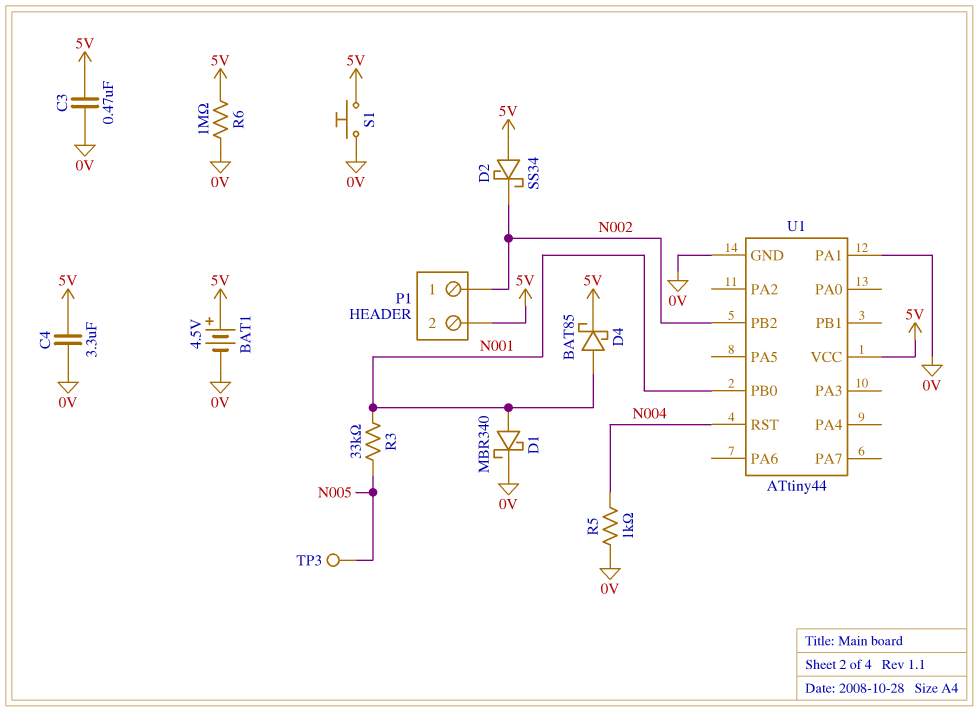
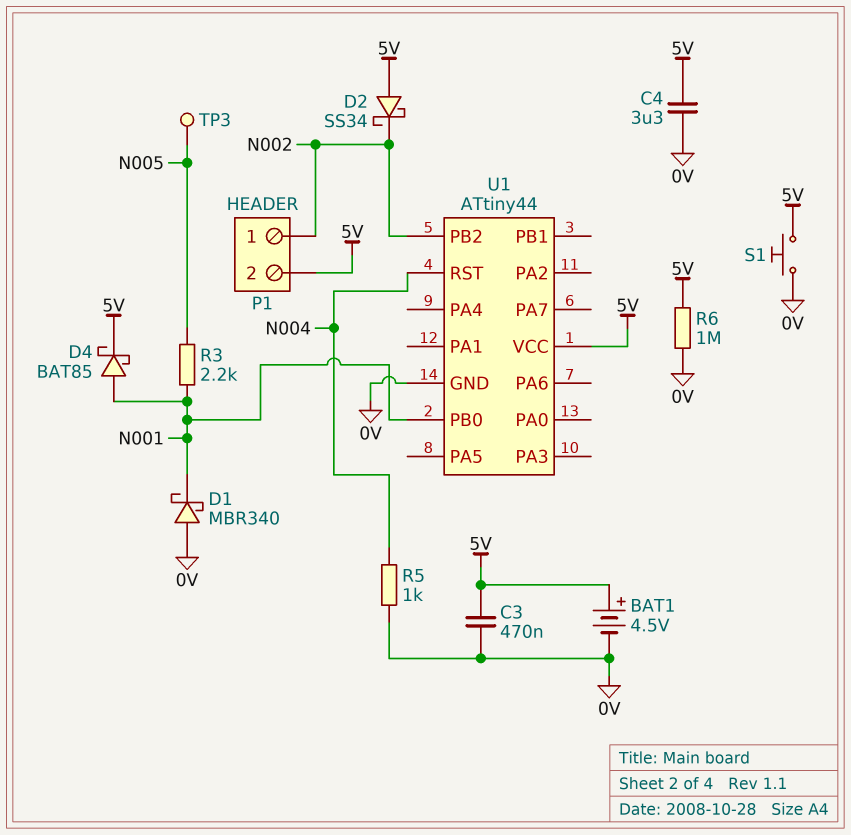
D1: schottky MBR340 (A N001, K 0V) -> schottky MBR340 (A 0V, K N001)
R3: 33k (N001, N005) -> 2.2k (N001, N005)
U1 pin PA1: 0V -> none

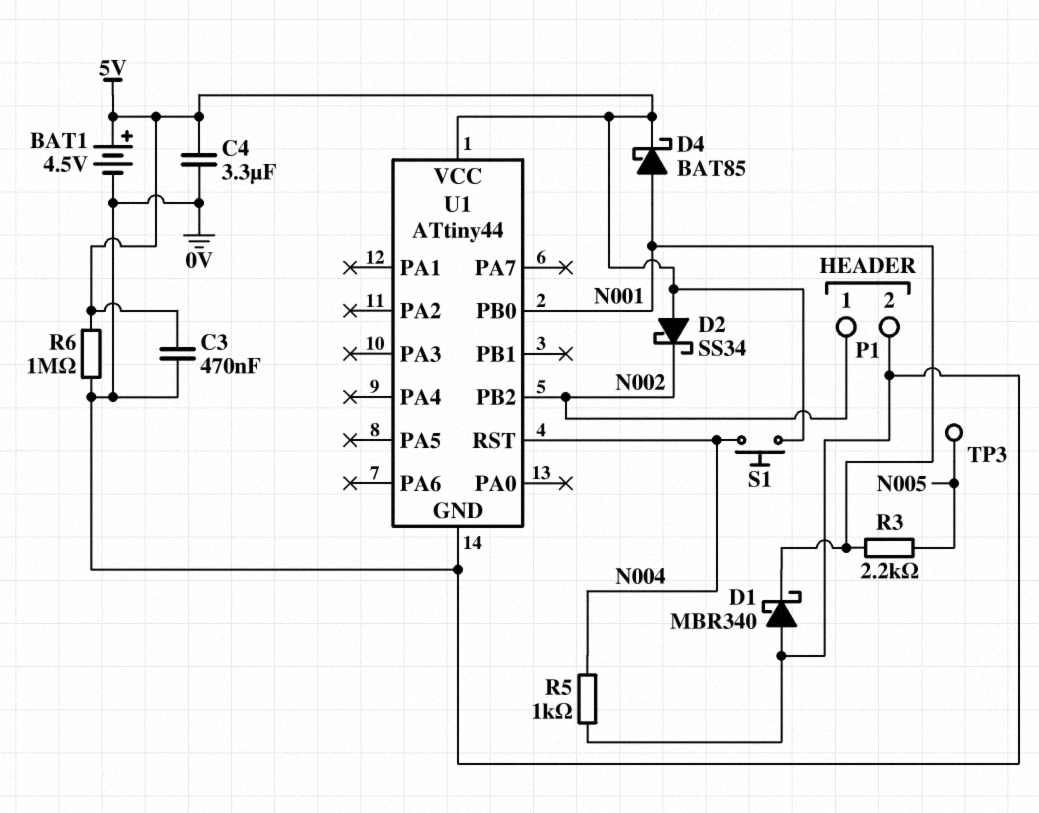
P1 pin 2: 5V -> 0V
S1: button (0V, 5V) -> button (5V, N004)

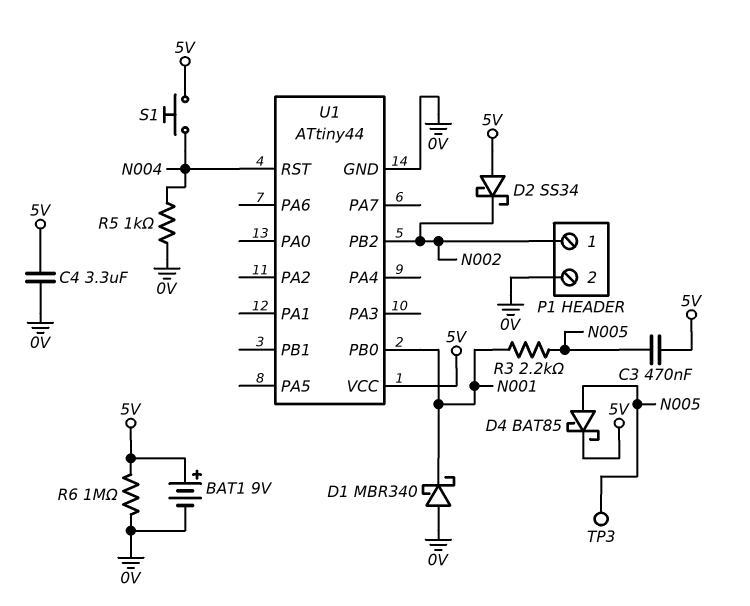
BAT1: 4.5V (plus 5V, minus 0V) -> 9V (plus 5V, minus 0V)
C3: 470nF (0V, 5V) -> 470nF (5V, N005)
D4: schottky BAT85 (A N001, K 5V) -> schottky BAT85 (A N005, K 5V)

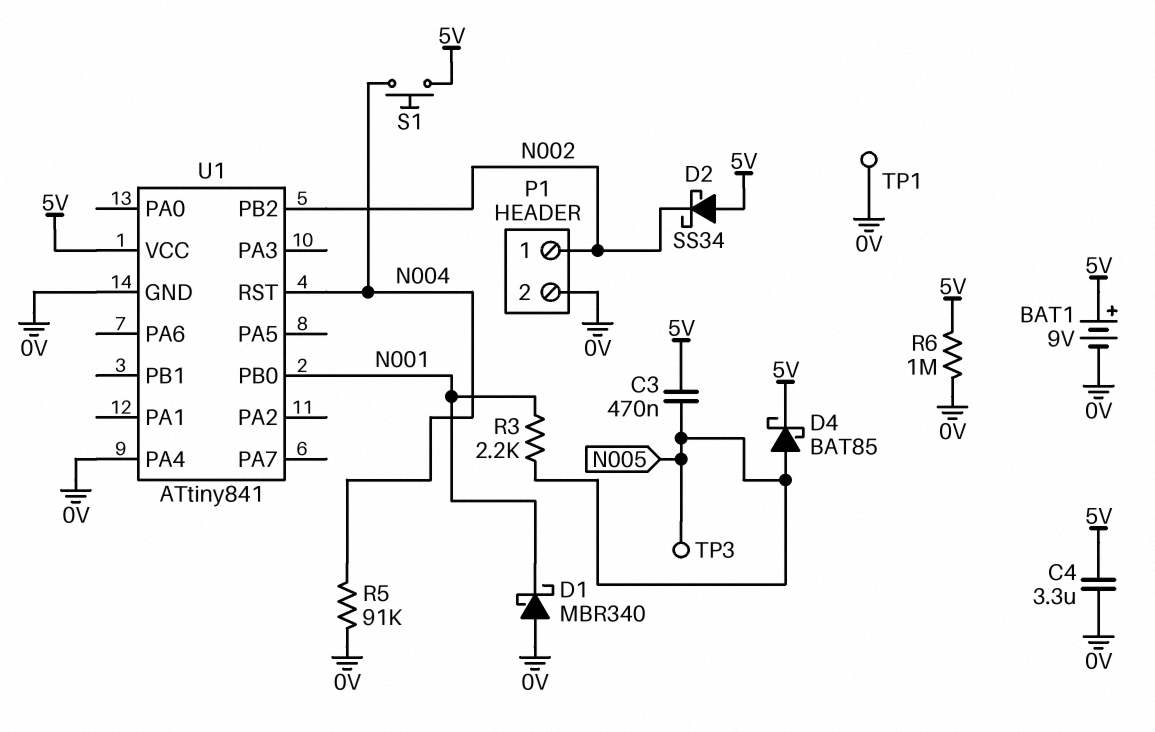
R5: 1k (0V, N004) -> 91k (0V, N004)
TP1: none -> test point (0V)
U1: ATtiny44 -> ATtiny841
U1 pin PA4: none -> 0V

